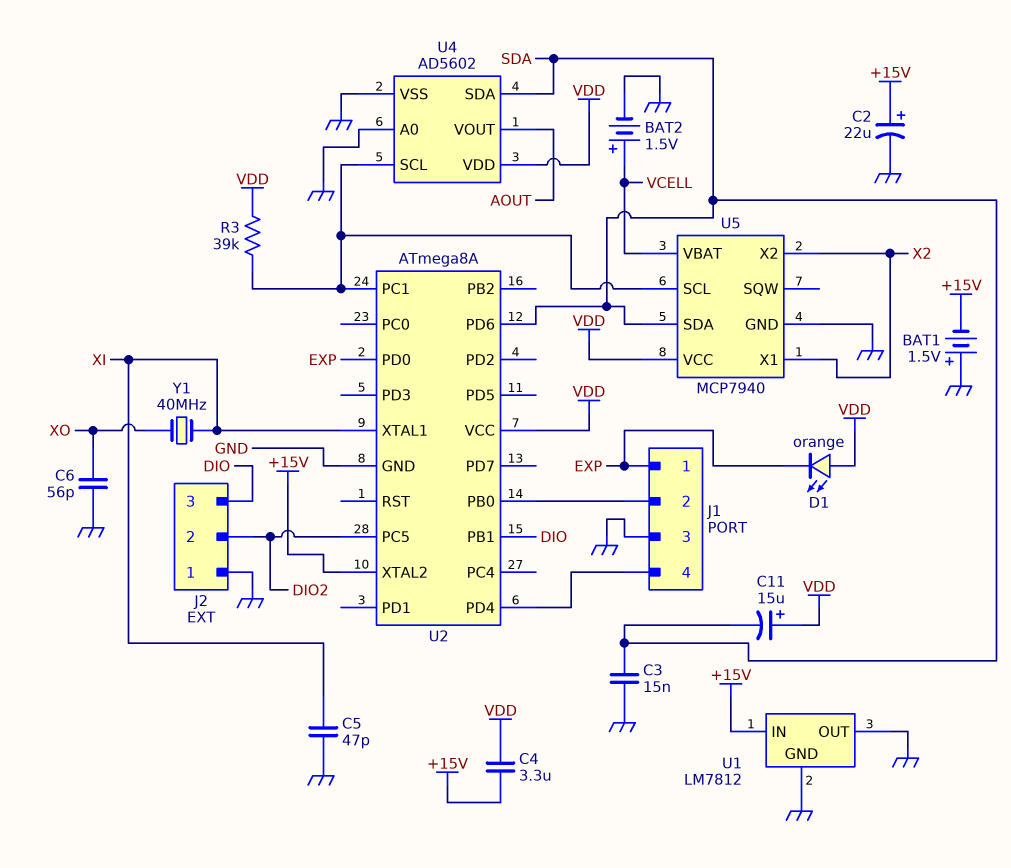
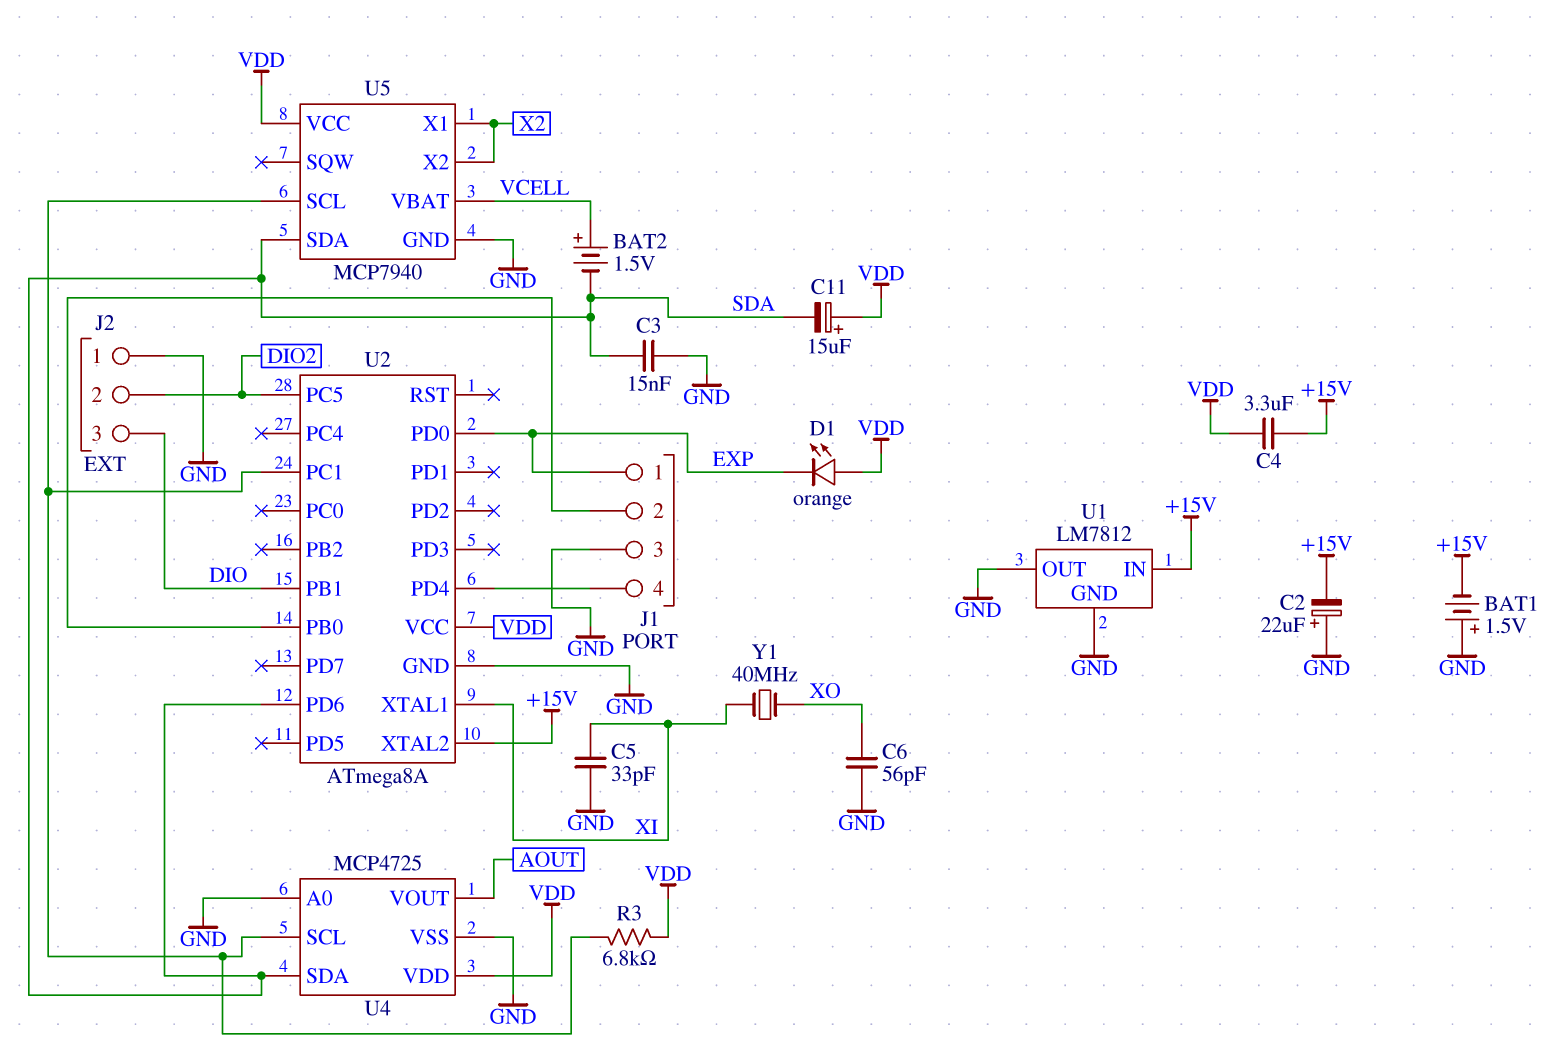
BAT2: 1.5V (plus VCELL, minus GND) -> 1.5V (plus VCELL, minus SDA)
C2: 22uF (plus +15V, minus GND) -> 22uF (plus GND, minus +15V)
C5: 47pF (GND, XI) -> 33pF (GND, XI)
R3: 39k (U2/PC1, VDD) -> 6.8k (U2/PC1, VDD)
U4: AD5602 -> MCP4725

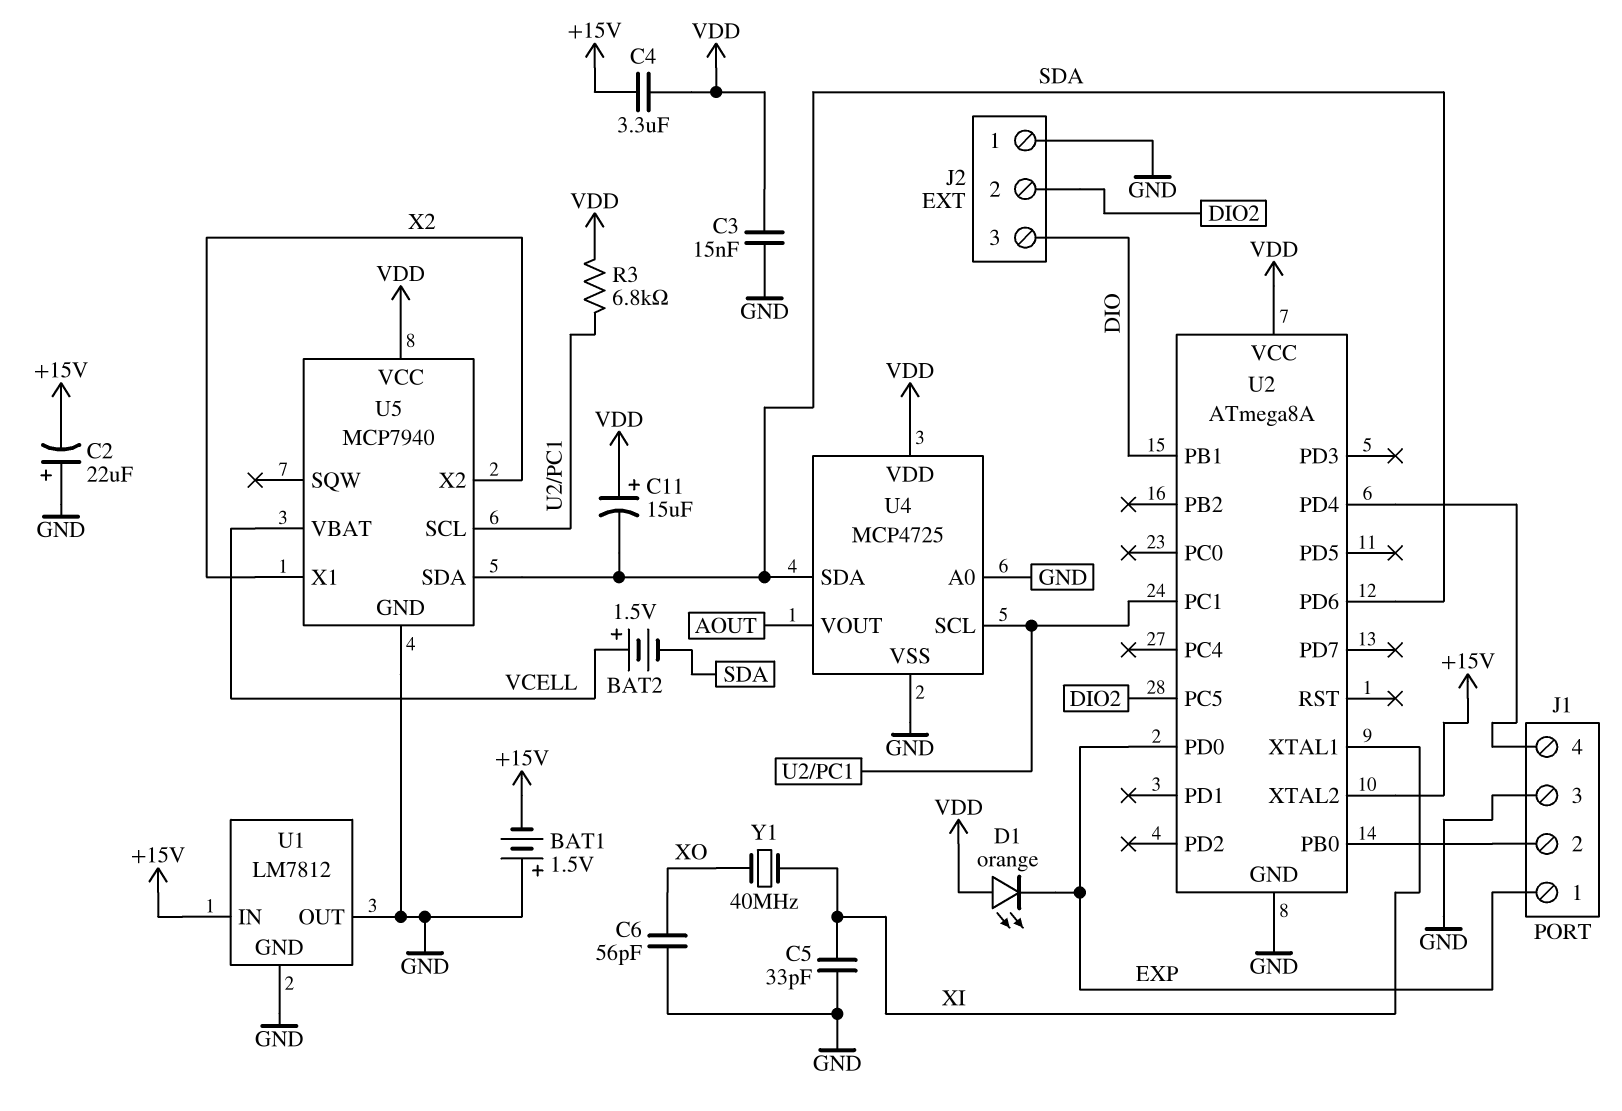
C3: 15nF (GND, SDA) -> 15nF (GND, VDD)

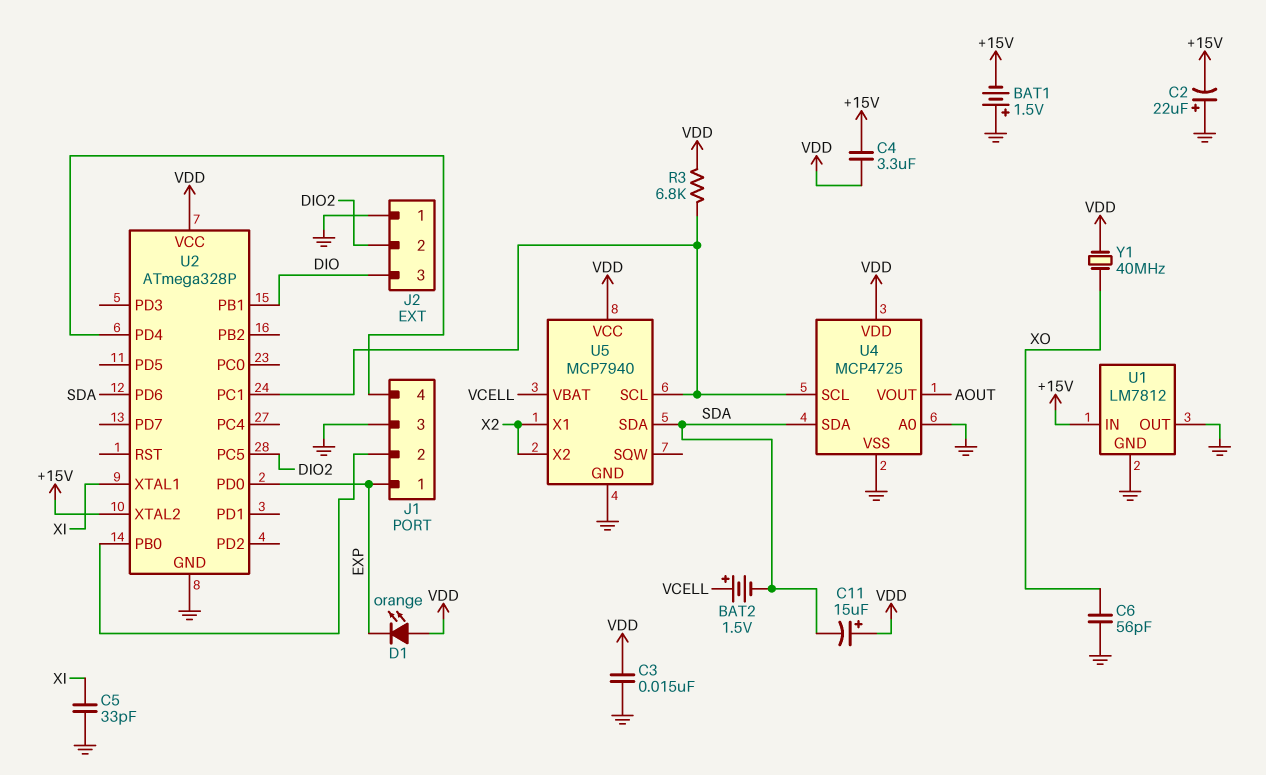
U2: ATmega8A -> ATmega328P
Y1: 40MHz (XI, XO) -> 40MHz (VDD, XO)

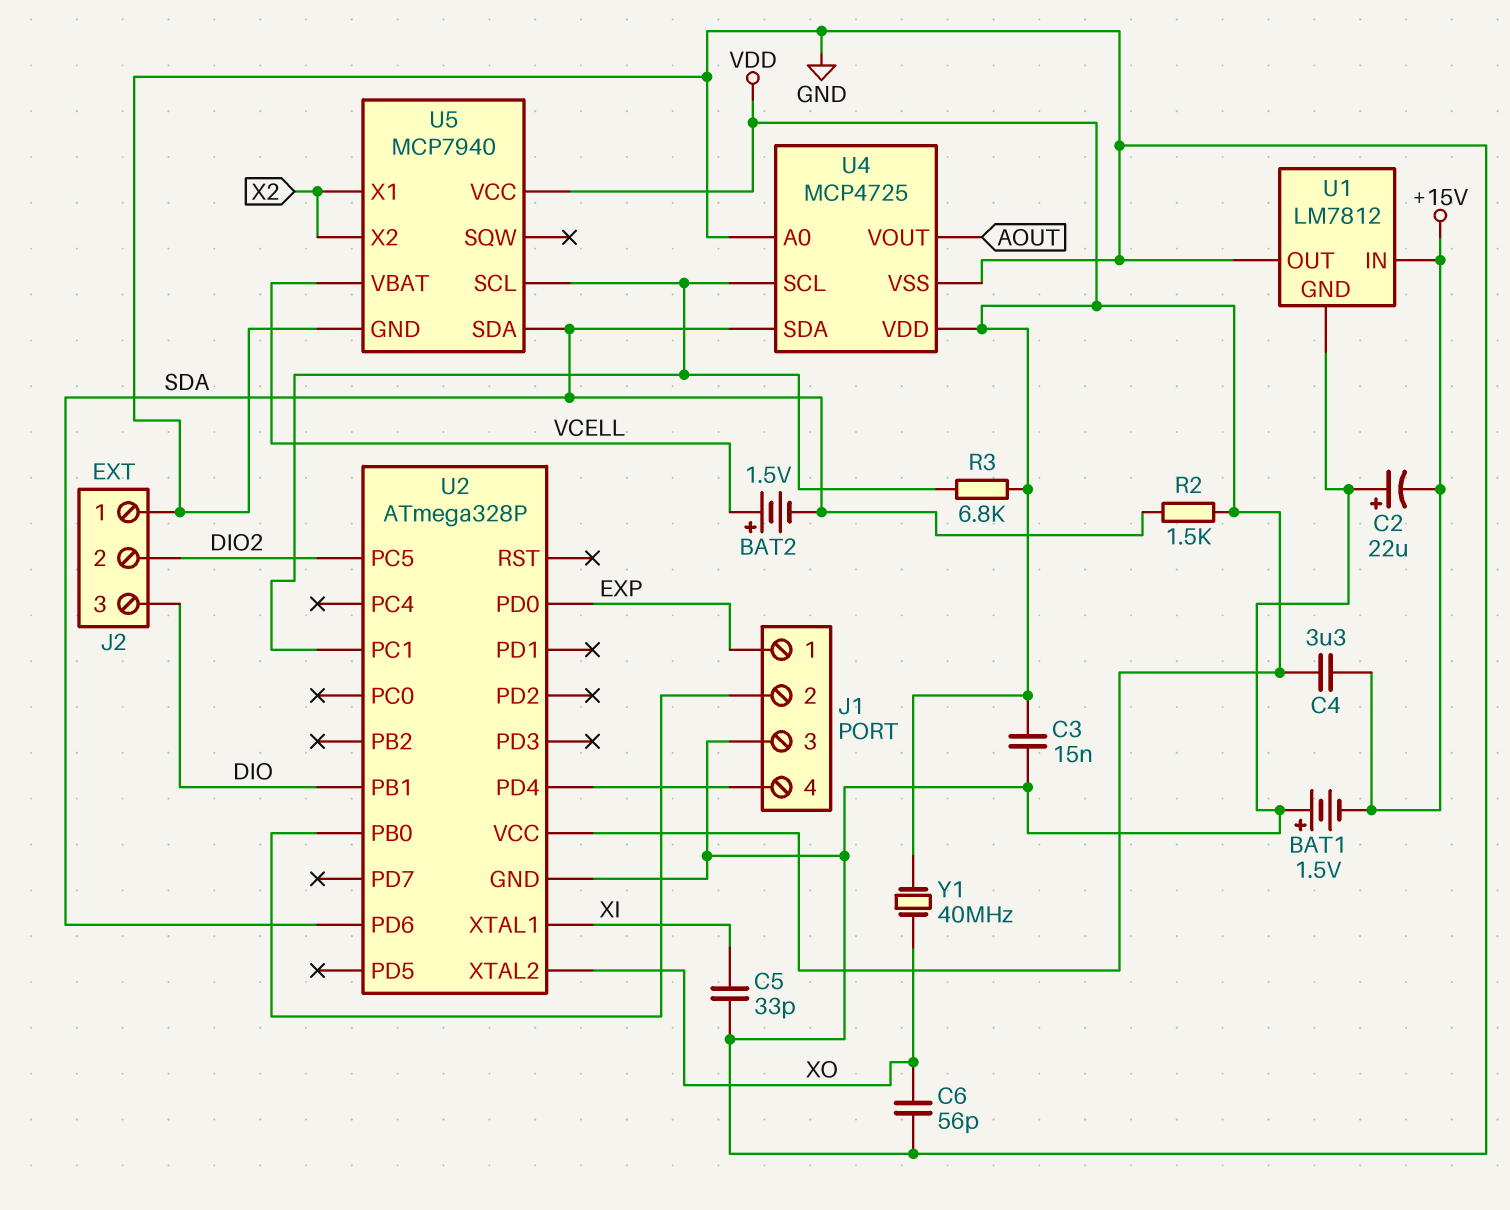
C11: 15uF (plus VDD, minus SDA) -> none
D1: LED orange (A VDD, K EXP) -> none
R2: none -> 1.5k (SDA, VDD)
U2 pin XTAL2: +15V -> XO

